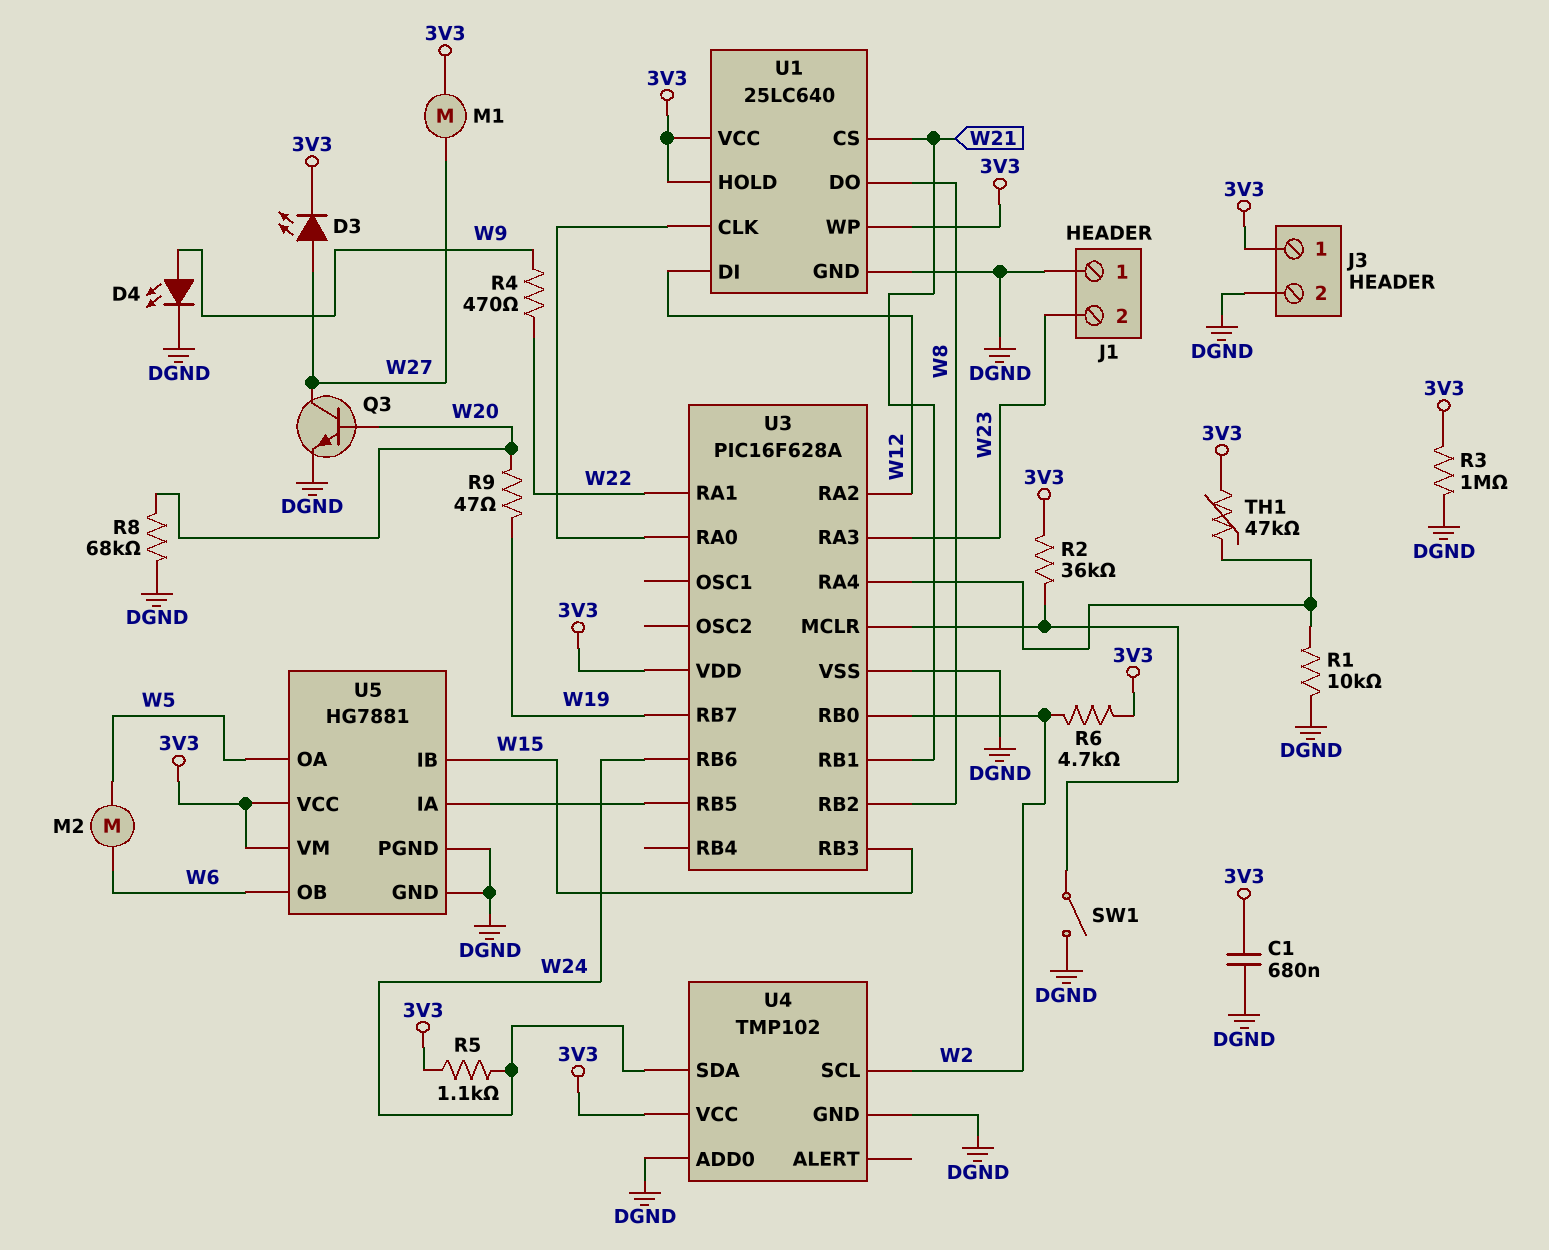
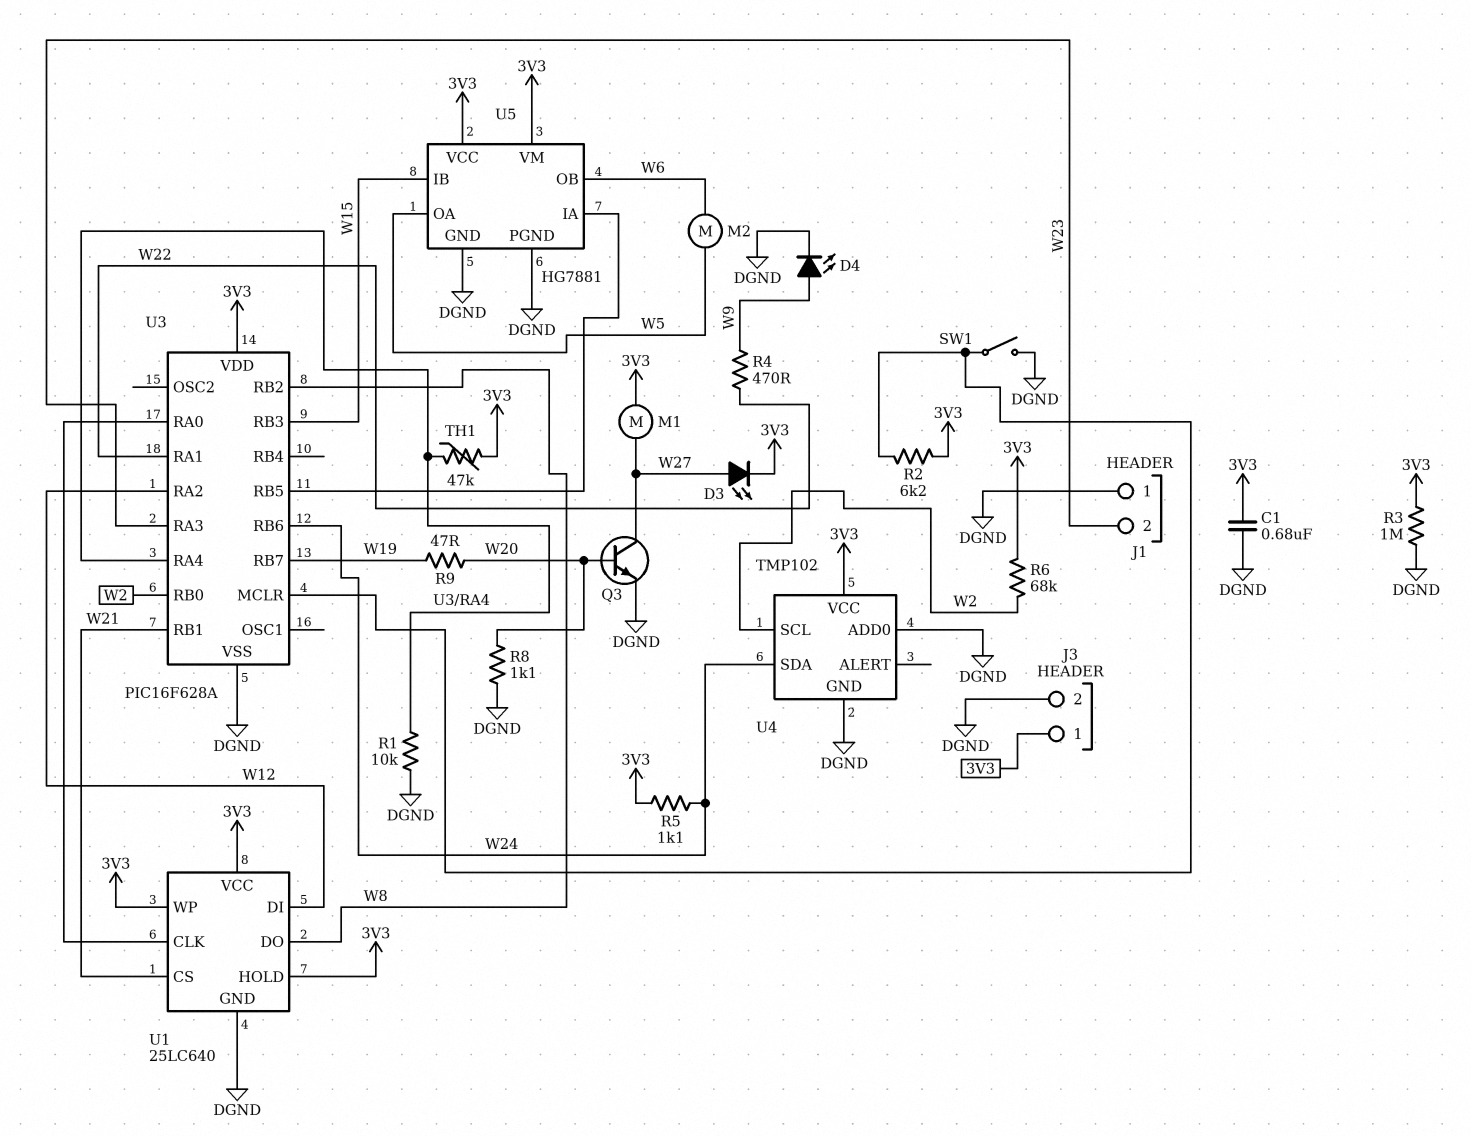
R2: 36k (3V3, U3/MCLR) -> 6.2k (3V3, U3/MCLR)
R6: 4.7k (3V3, W2) -> 68k (3V3, W2)
R8: 68k (DGND, W20) -> 1.1k (DGND, W20)

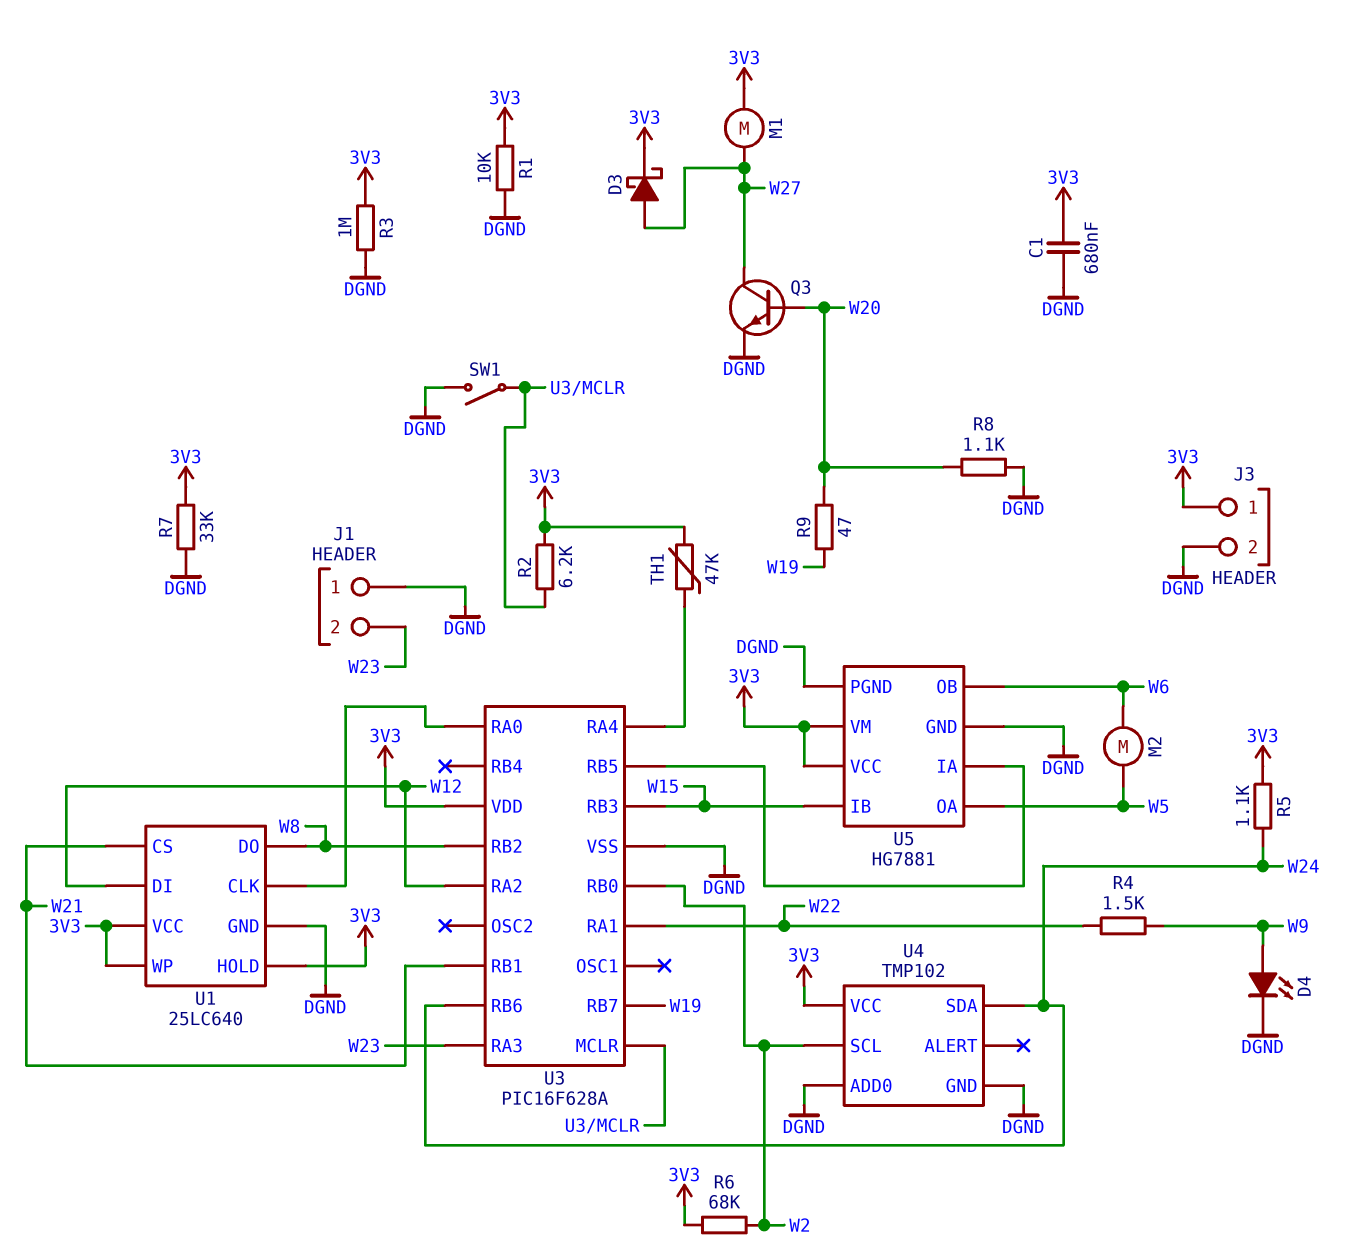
D3: LED (A W27, K 3V3) -> schottky (A W27, K 3V3)
R1: 10k (DGND, U3/RA4) -> 10k (3V3, DGND)
R4: 470 (W9, W22) -> 1.5k (W9, W22)
R7: none -> 33k (3V3, DGND)

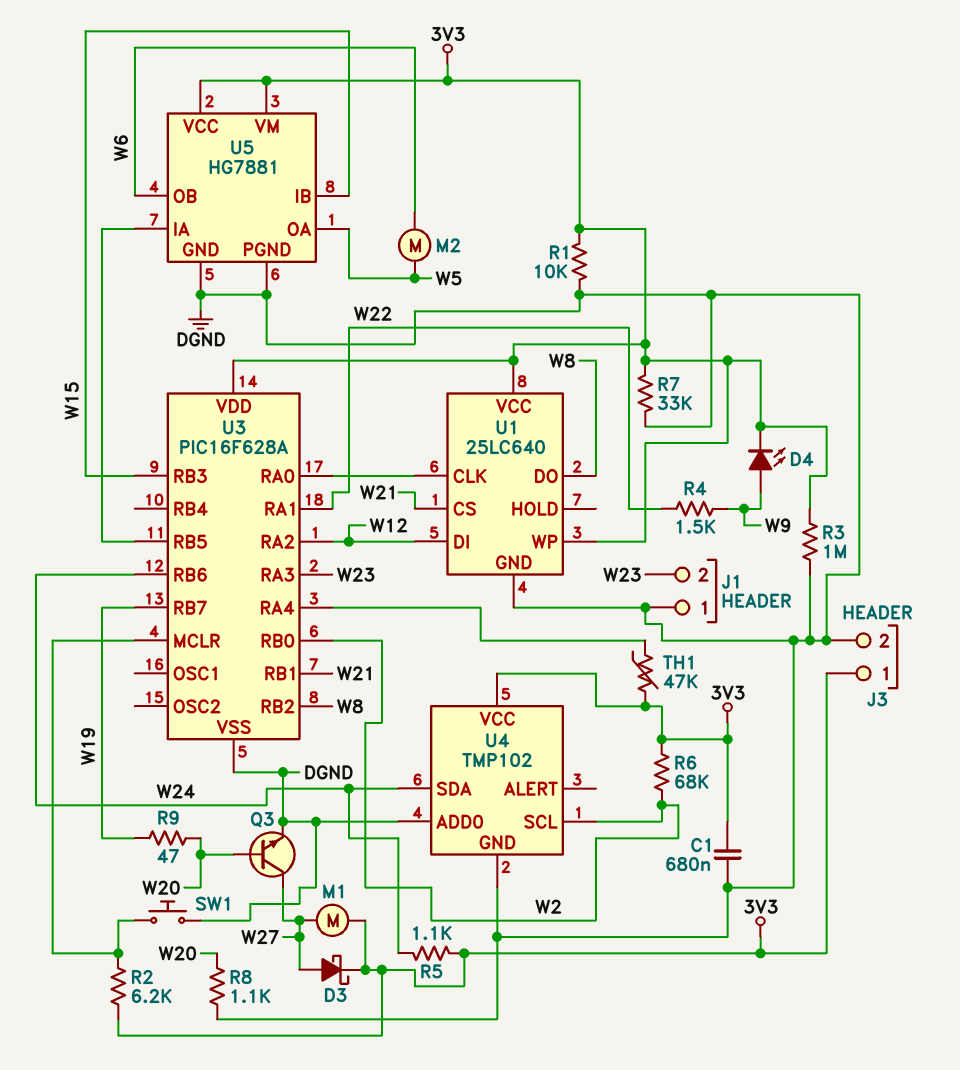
D4: LED (A W9, K DGND) -> LED (A W9, K 3V3)
SW1: switch (DGND, U3/MCLR) -> button (DGND, U3/MCLR)
U1 pin HOLD: 3V3 -> none

